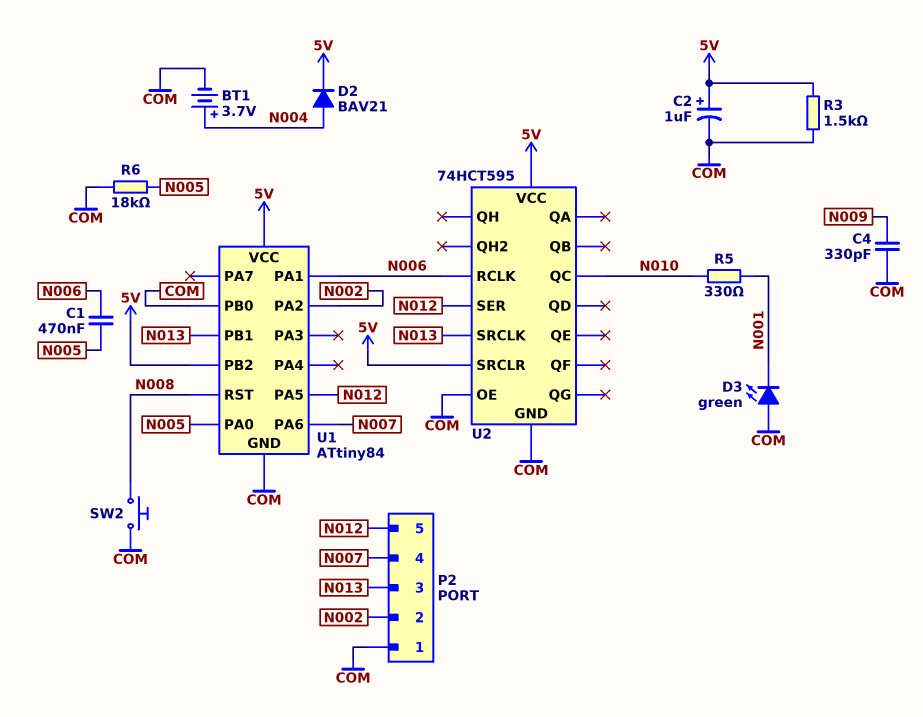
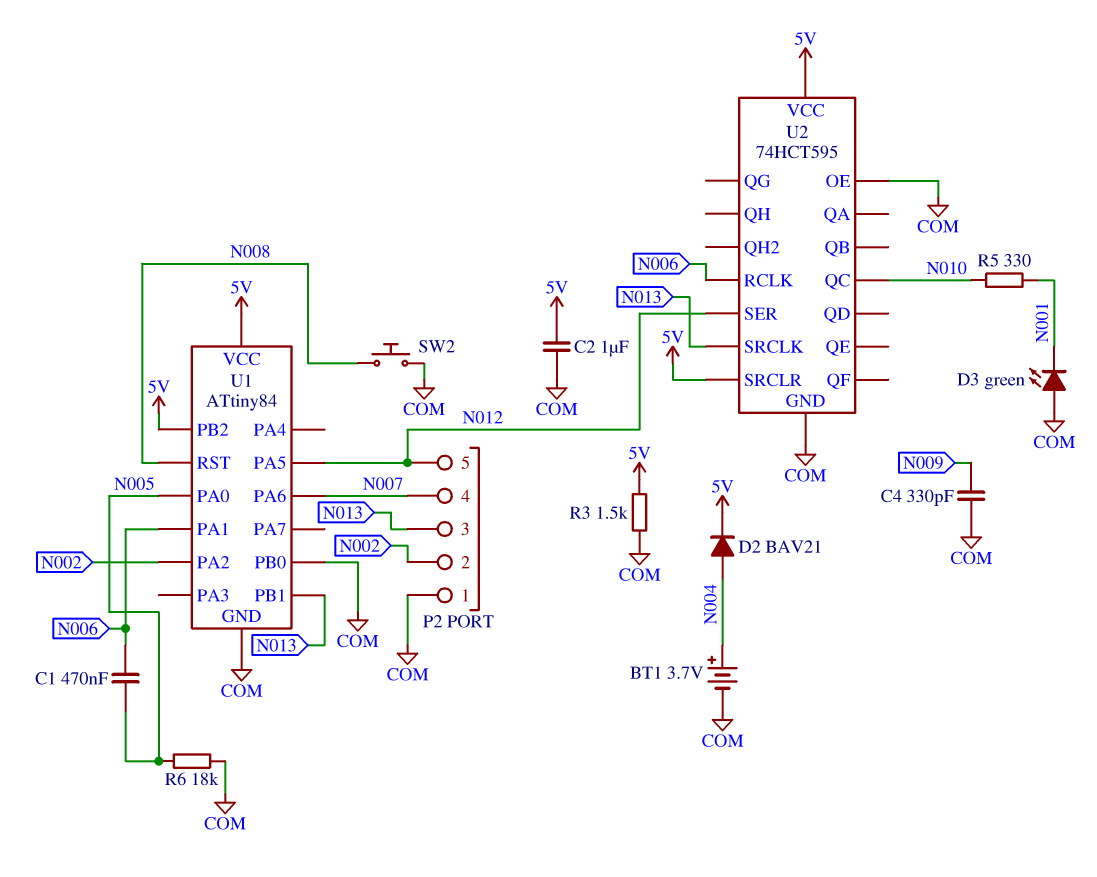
C2: 1uF (plus 5V, minus COM) -> 1uF (5V, COM)

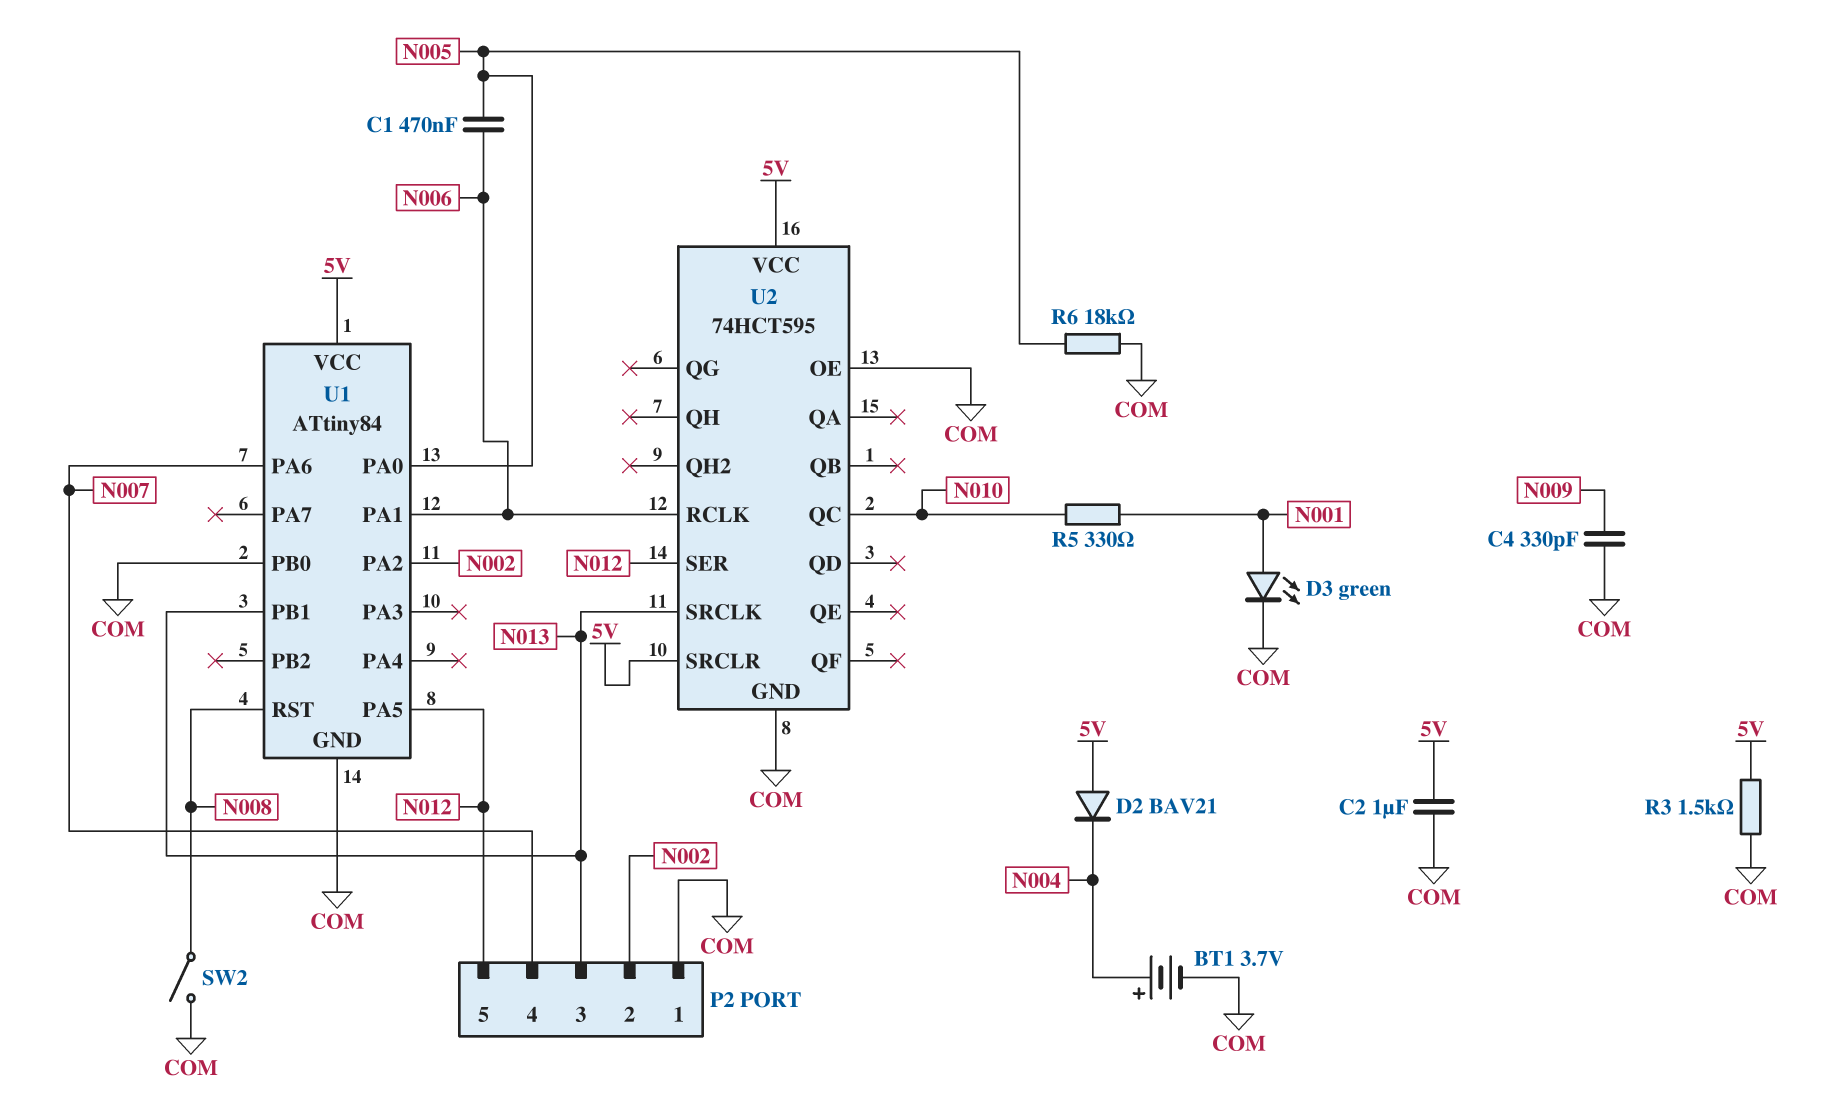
D2: diode BAV21 (A N004, K 5V) -> diode BAV21 (A 5V, K N004)
D3: LED green (A COM, K N001) -> LED green (A N001, K COM)
SW2: button (COM, N008) -> switch (COM, N008)
U1 pin PB2: 5V -> none

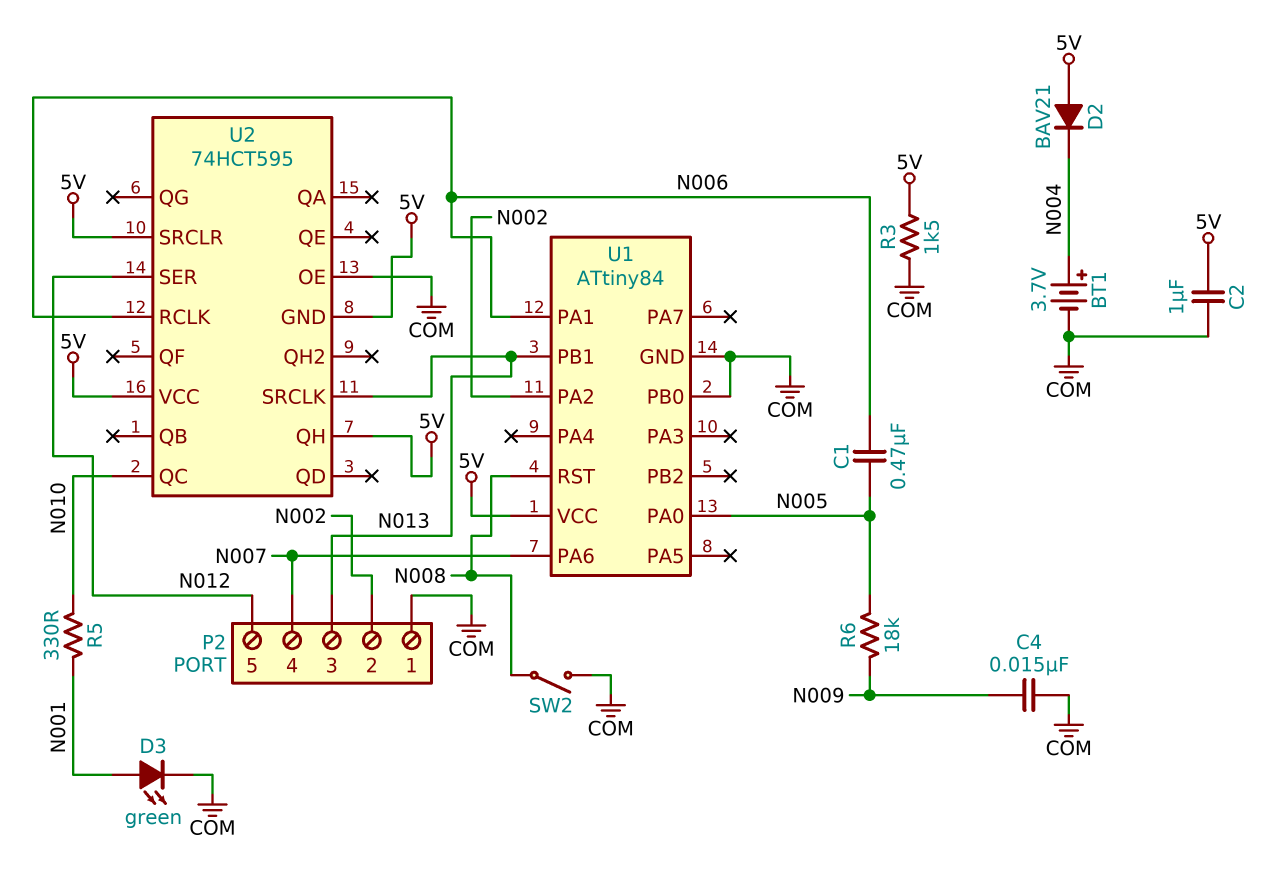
C4: 330pF (COM, N009) -> 15nF (COM, N009)
R6: 18k (COM, N005) -> 18k (N005, N009)
U1 pin PA5: N012 -> none
U2 pin GND: COM -> 5V
U2 pin QH: none -> 5V

